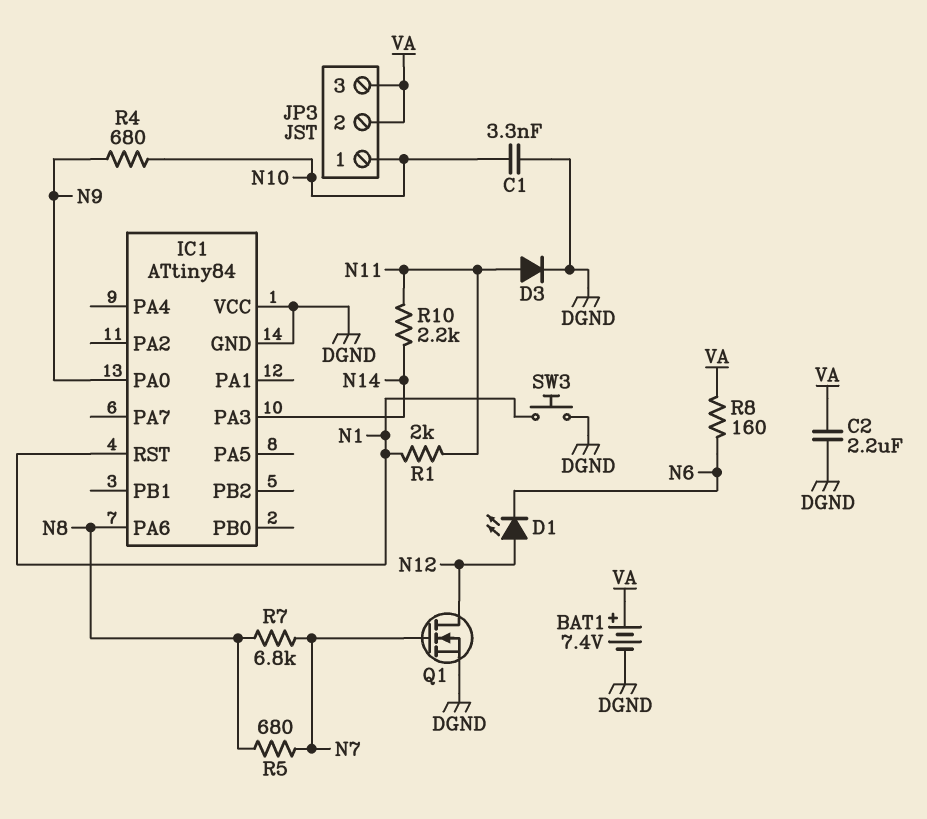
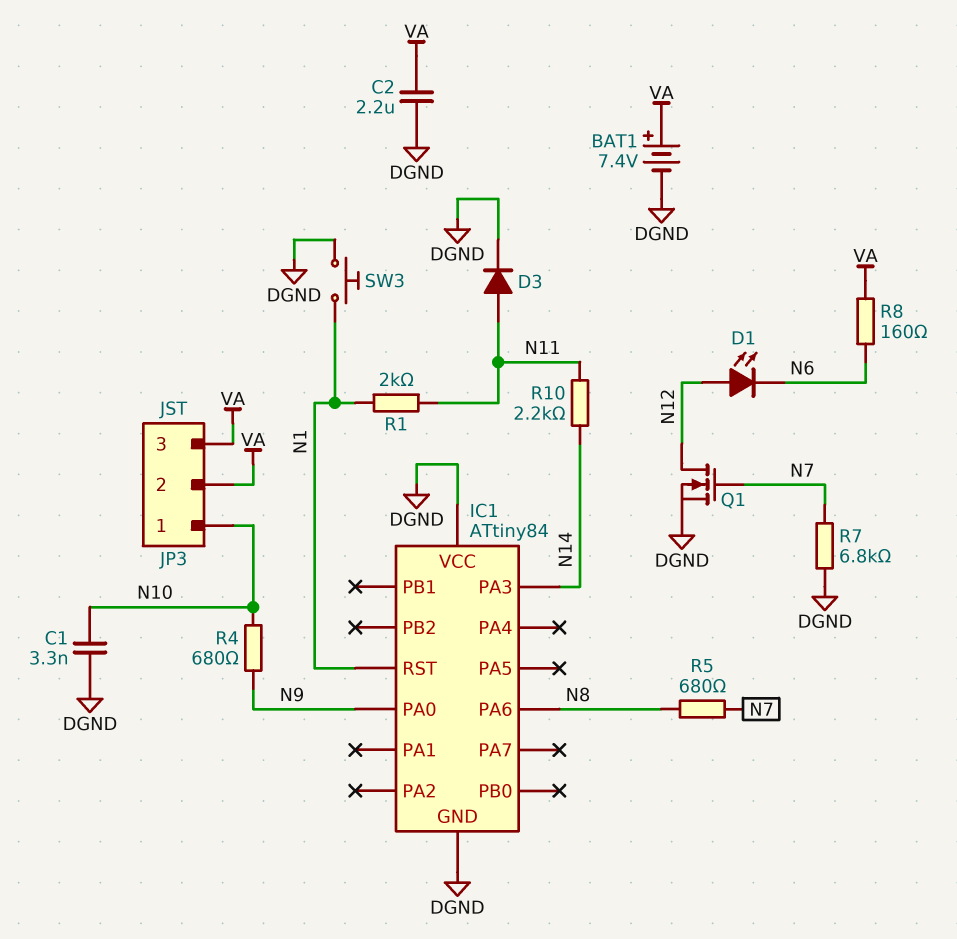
R7: 6.8k (N7, N8) -> 6.8k (DGND, N7)

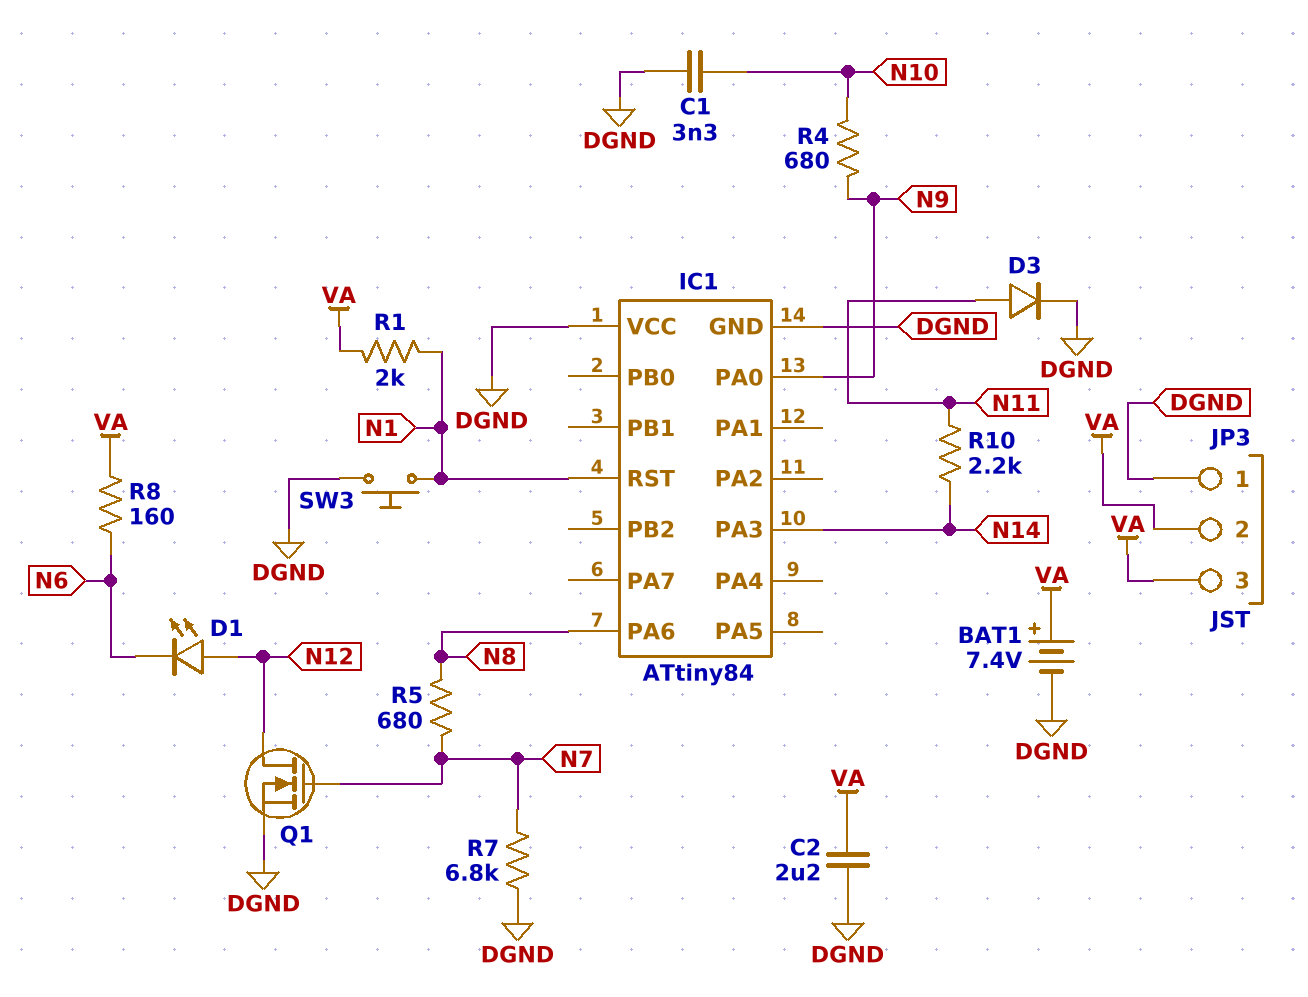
JP3 pin 1: N10 -> DGND
R1: 2k (N1, N11) -> 2k (N1, VA)

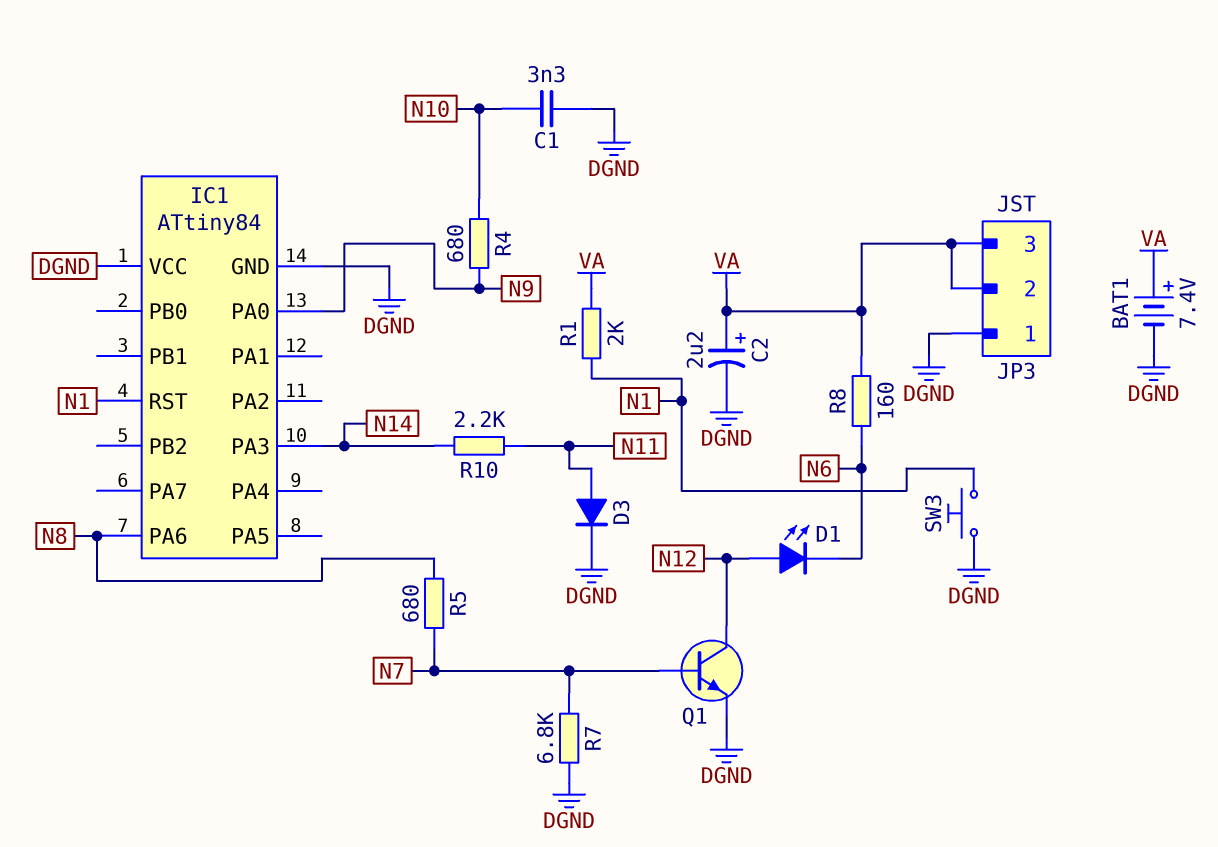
C2: 2.2uF (DGND, VA) -> 2.2uF (plus VA, minus DGND)
Q1: NMOS (G N7, D N12, S DGND) -> NPN (B N7, C N12, E DGND)

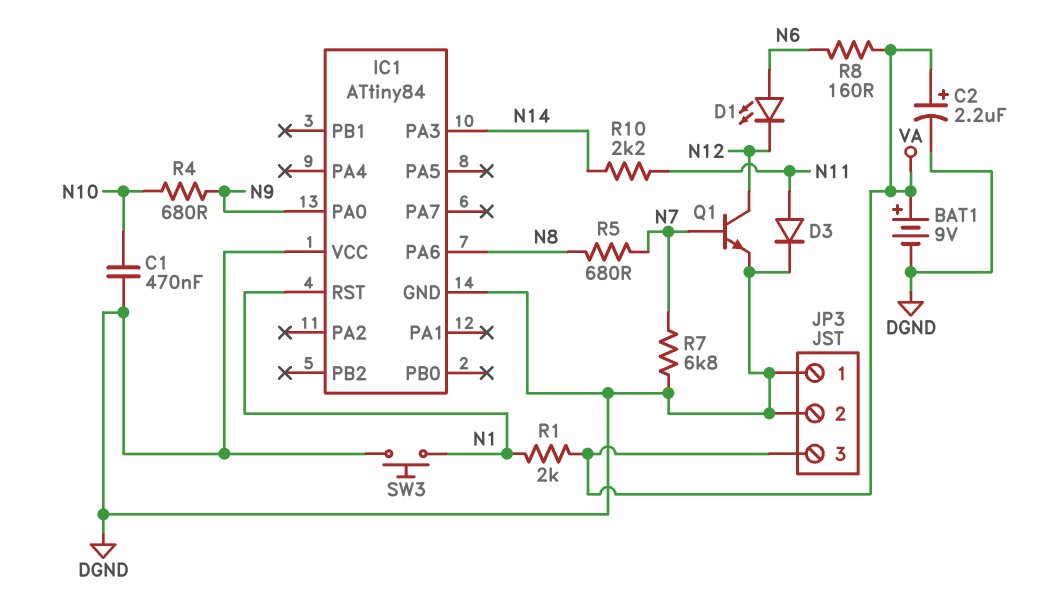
BAT1: 7.4V (plus VA, minus DGND) -> 9V (plus VA, minus DGND)
C1: 3.3nF (DGND, N10) -> 470nF (DGND, N10)
D1: LED (A N12, K N6) -> LED (A N6, K N12)
JP3 pin 2: VA -> DGND

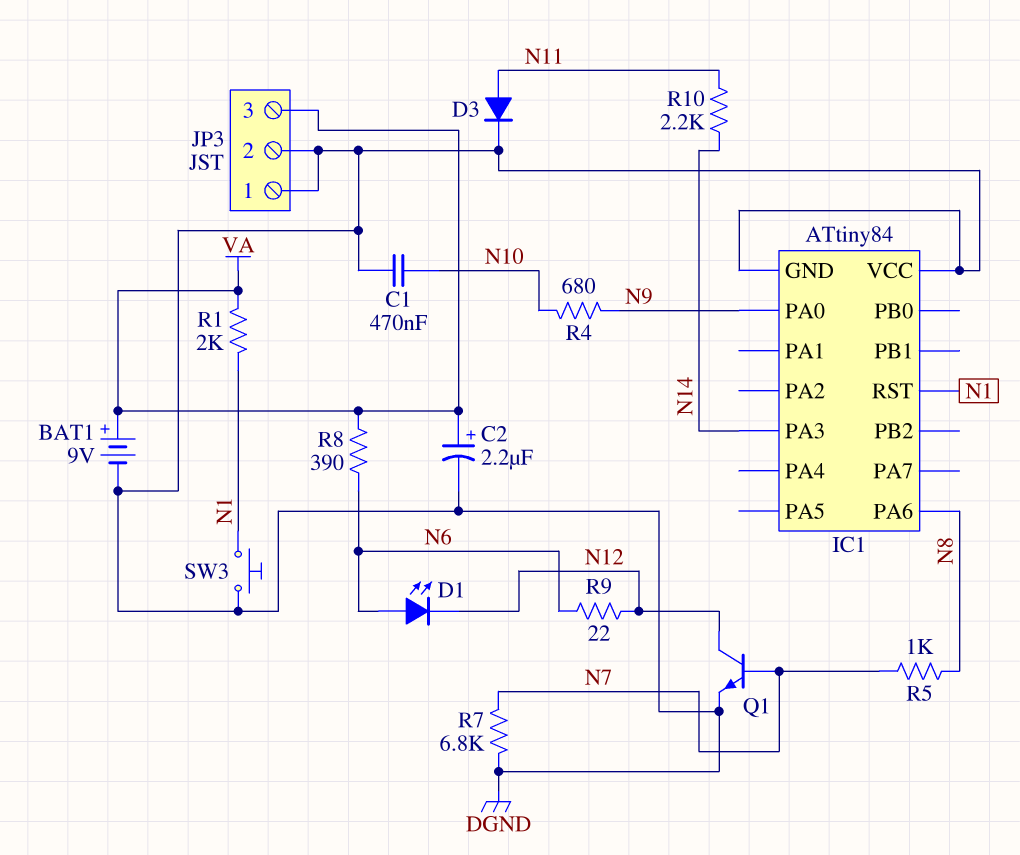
R5: 680 (N7, N8) -> 1k (N7, N8)
R8: 160 (N6, VA) -> 390 (N6, VA)
R9: none -> 22 (N6, N12)

